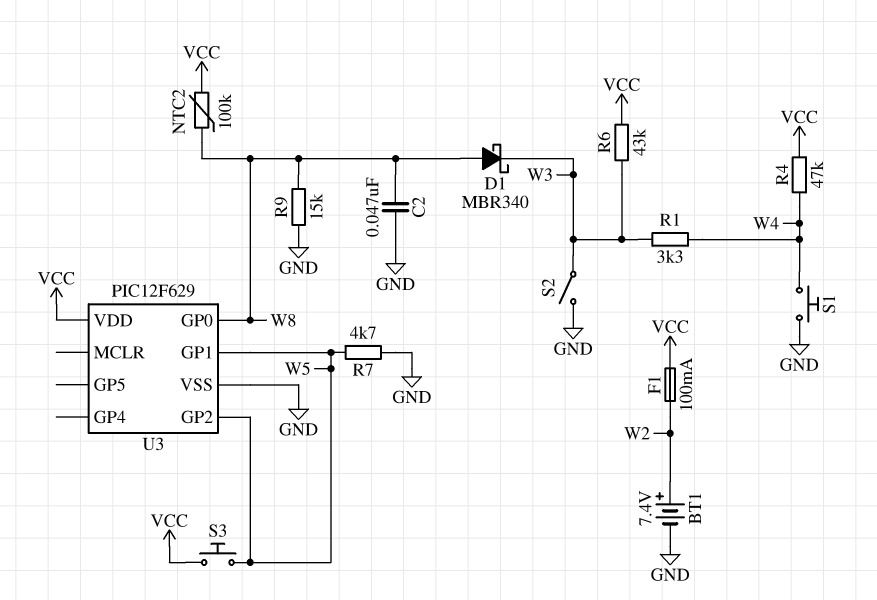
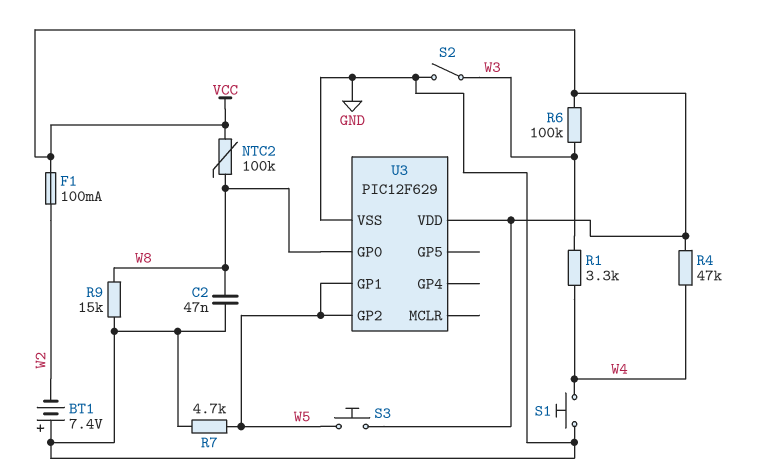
BT1: 7.4V (plus W2, minus GND) -> 7.4V (plus GND, minus W2)
D1: schottky MBR340 (A W8, K W3) -> none
R6: 43k (VCC, W3) -> 100k (VCC, W3)

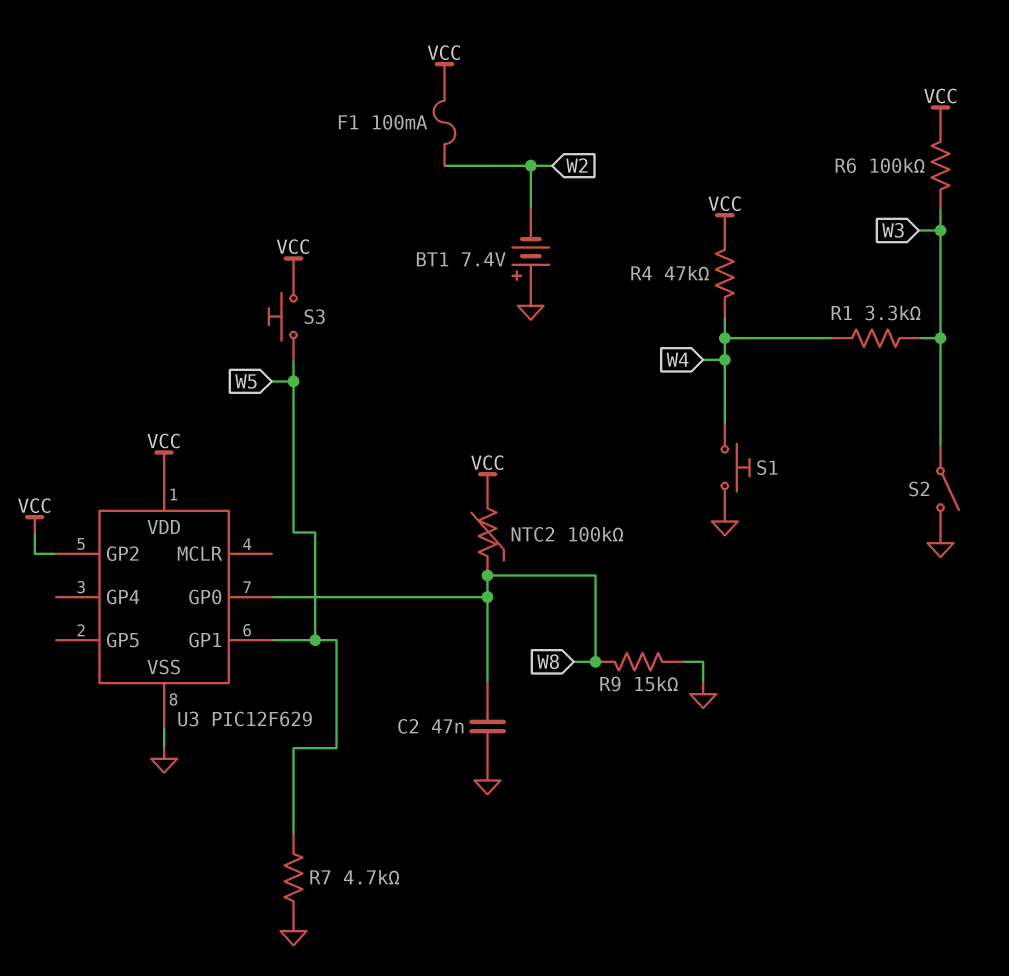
U3 pin GP2: W5 -> VCC

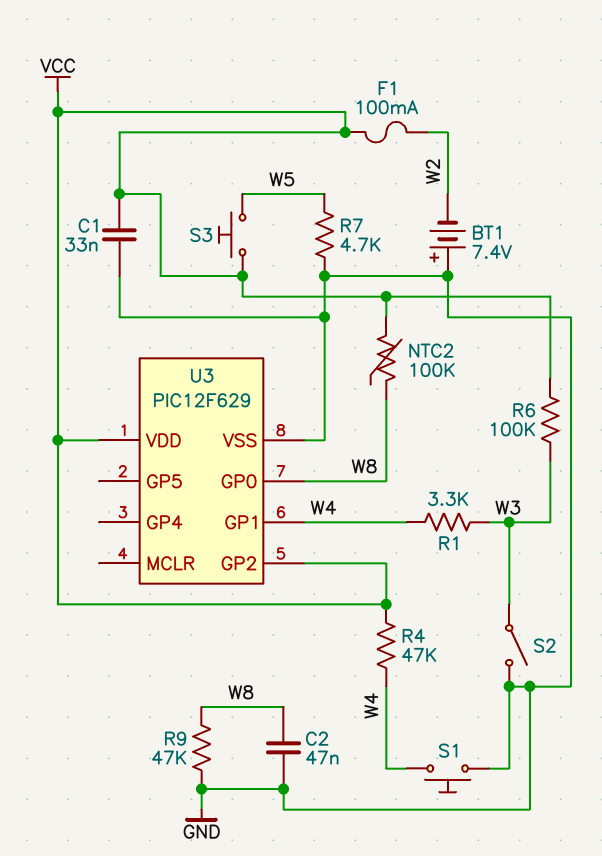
C1: none -> 33nF (GND, VCC)
R9: 15k (GND, W8) -> 47k (GND, W8)
U3 pin GP1: W5 -> W4

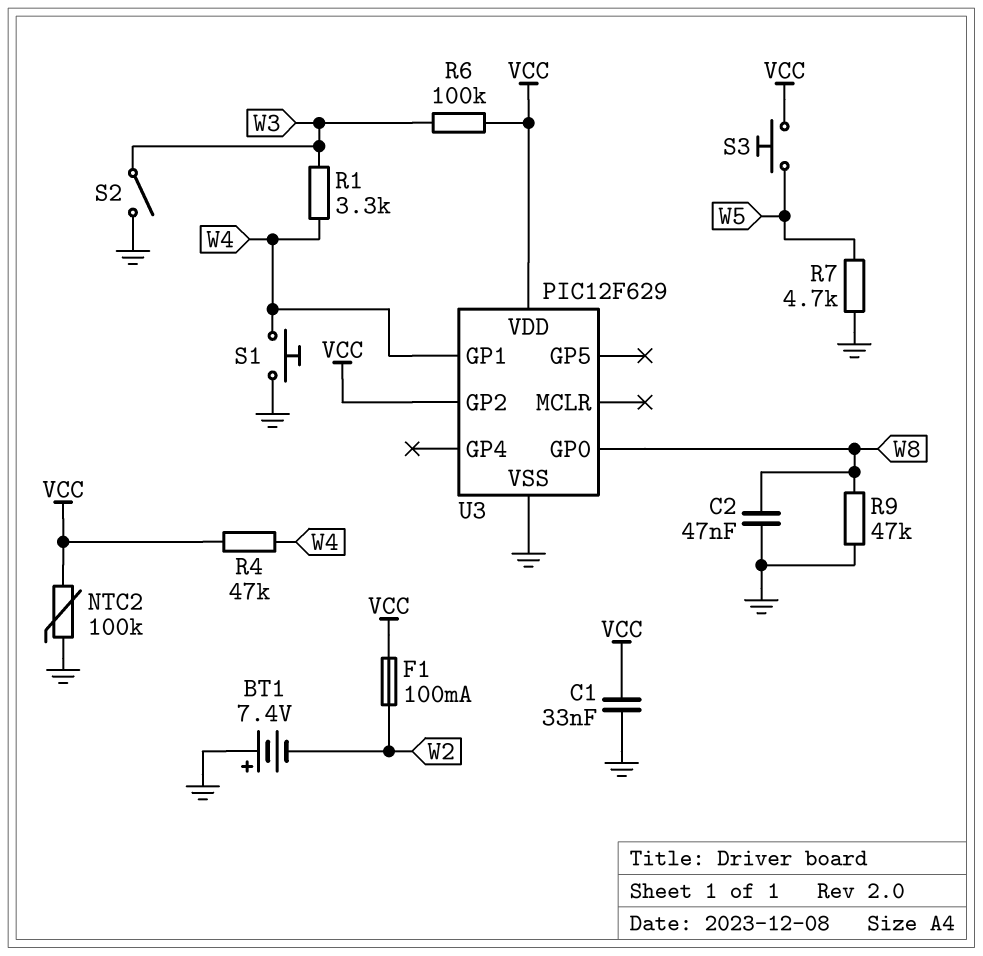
NTC2: 100k (VCC, W8) -> 100k (GND, VCC)

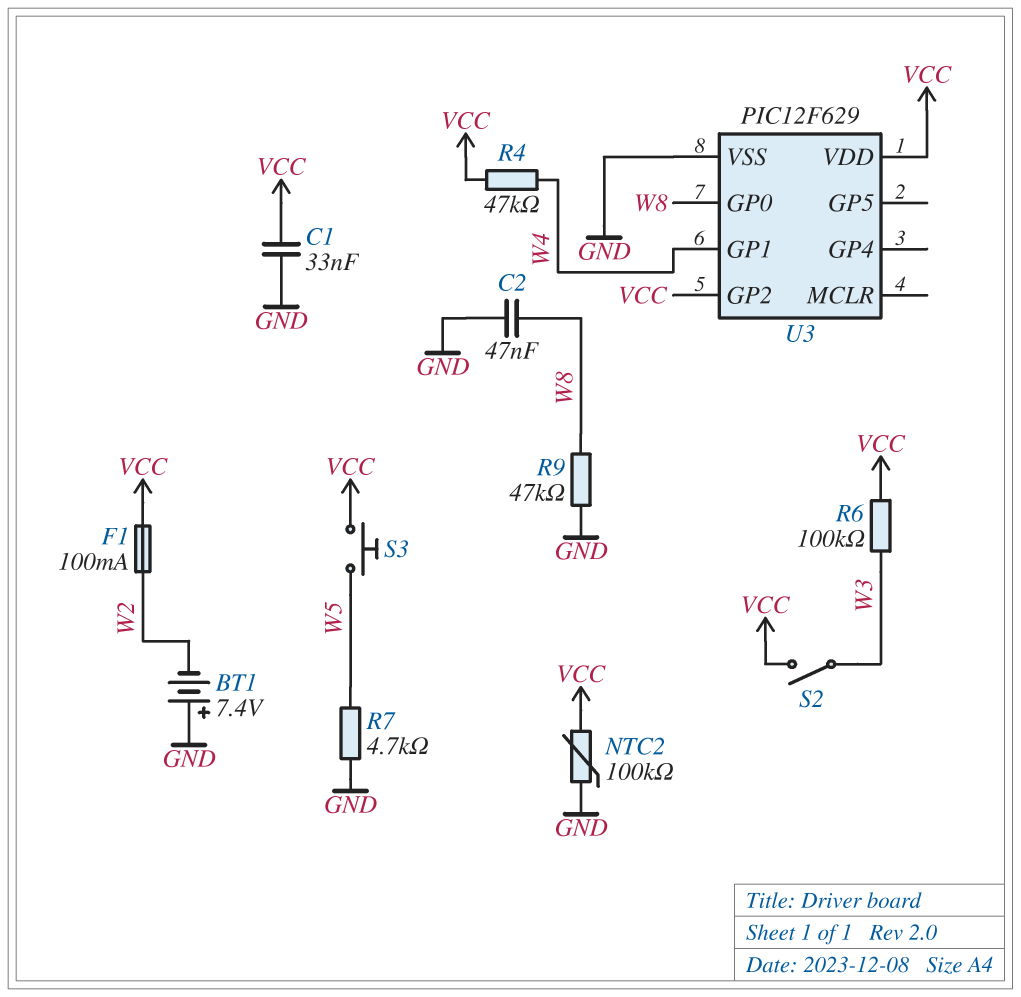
R1: 3.3k (W3, W4) -> none
S1: button (GND, W4) -> none
S2: switch (GND, W3) -> switch (VCC, W3)

